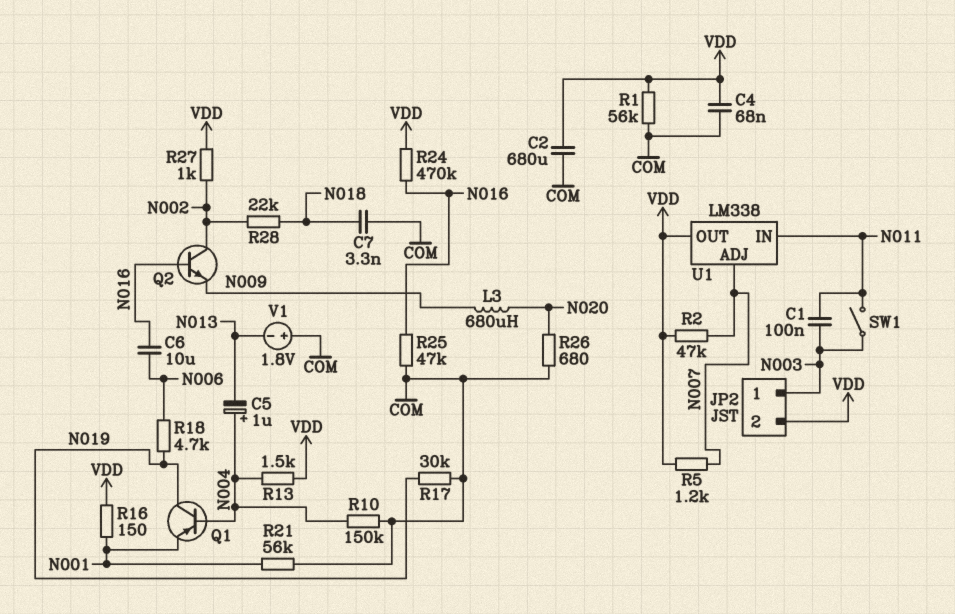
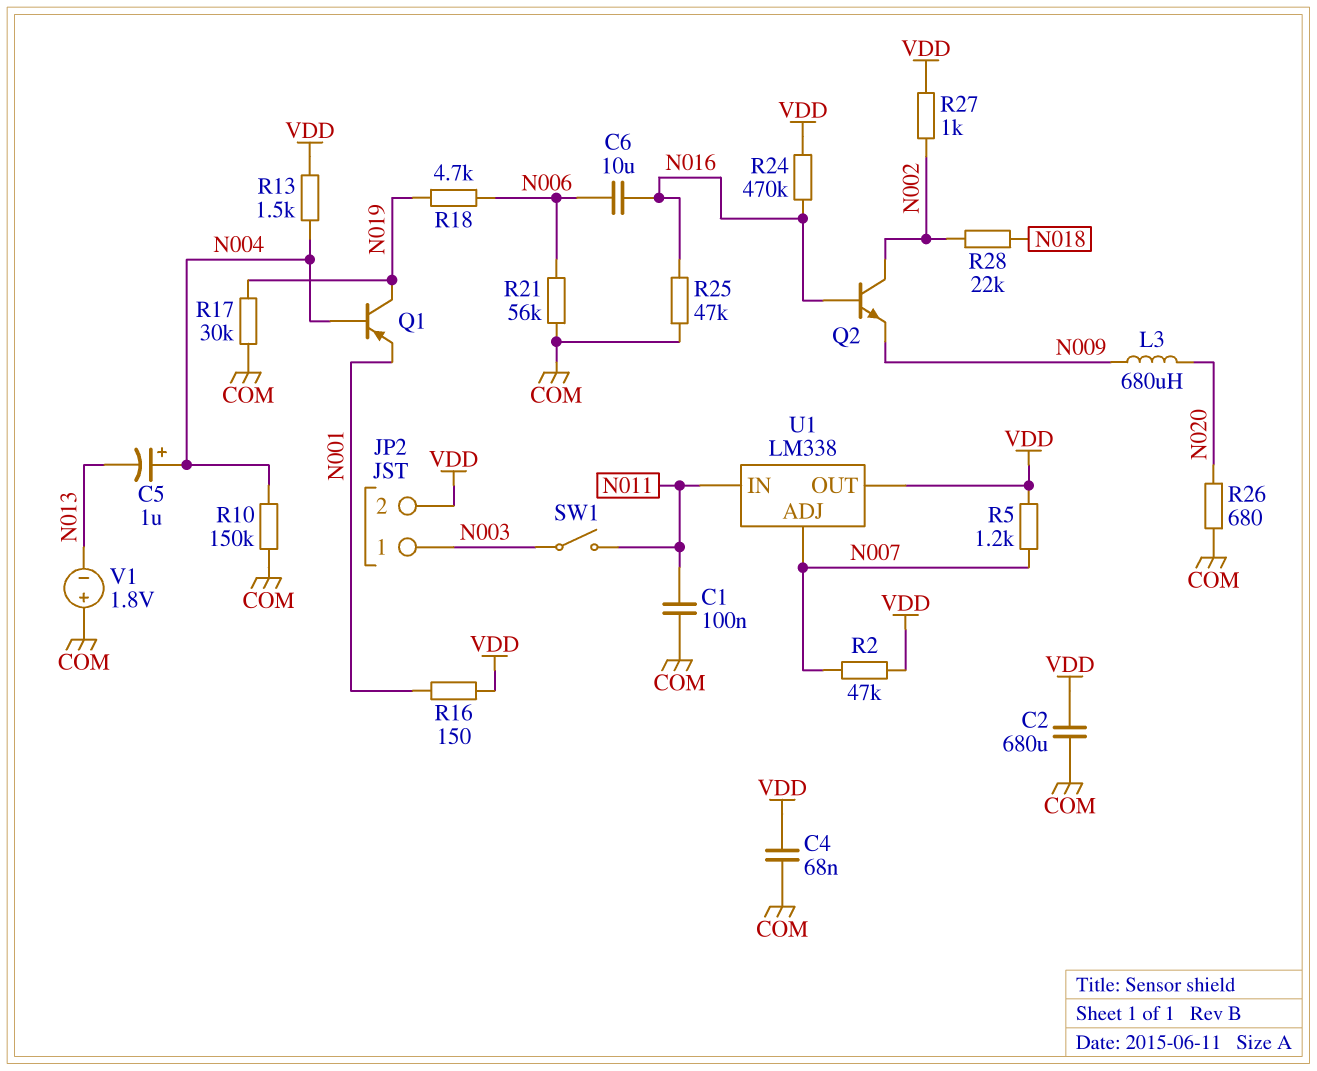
C1: 100nF (N003, N011) -> 100nF (COM, N011)
C7: 3.3nF (COM, N018) -> none
R1: 56k (COM, VDD) -> none
R21: 56k (COM, N001) -> 56k (COM, N006)

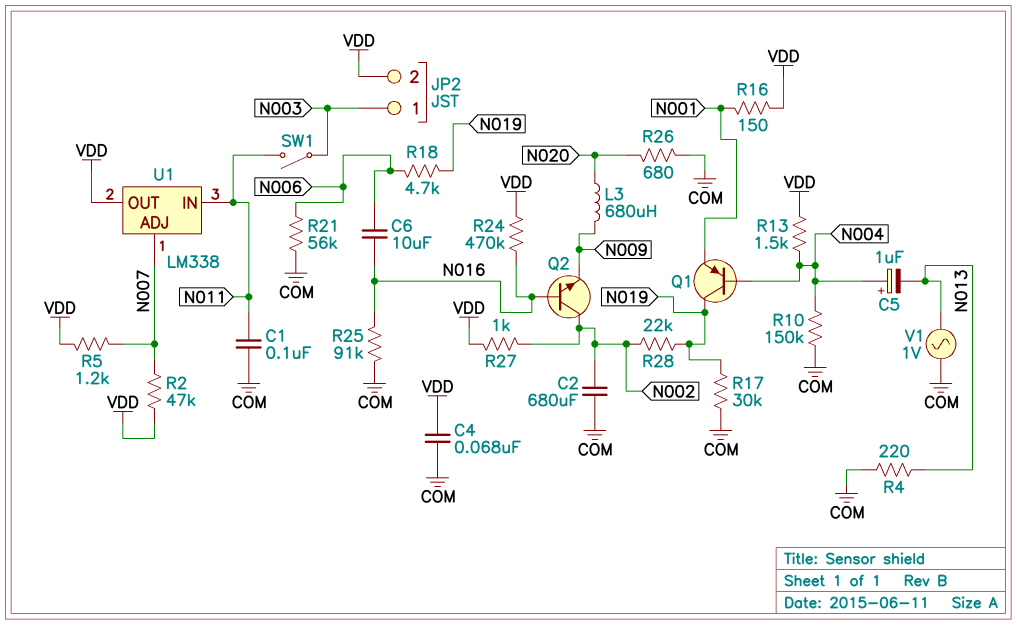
C2: 680uF (COM, VDD) -> 680uF (COM, N002)
R4: none -> 220 (COM, N013)
R25: 47k (COM, N016) -> 91k (COM, N016)
R28: 22k (N002, N018) -> 22k (N002, N019)
V1: 1.8V (plus COM, minus N013) -> AC 1V (COM, N013)

